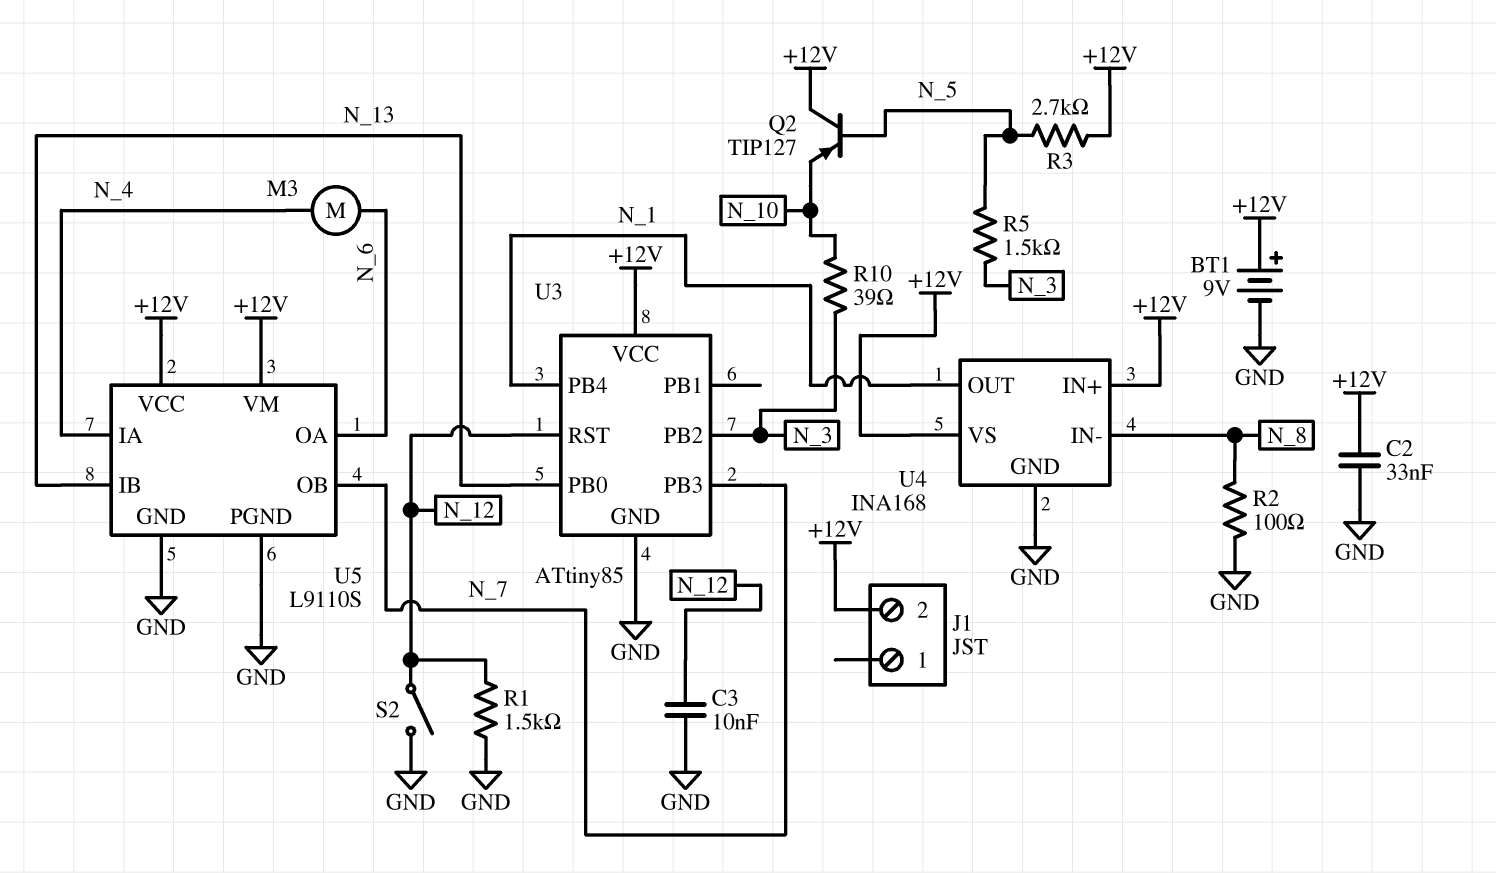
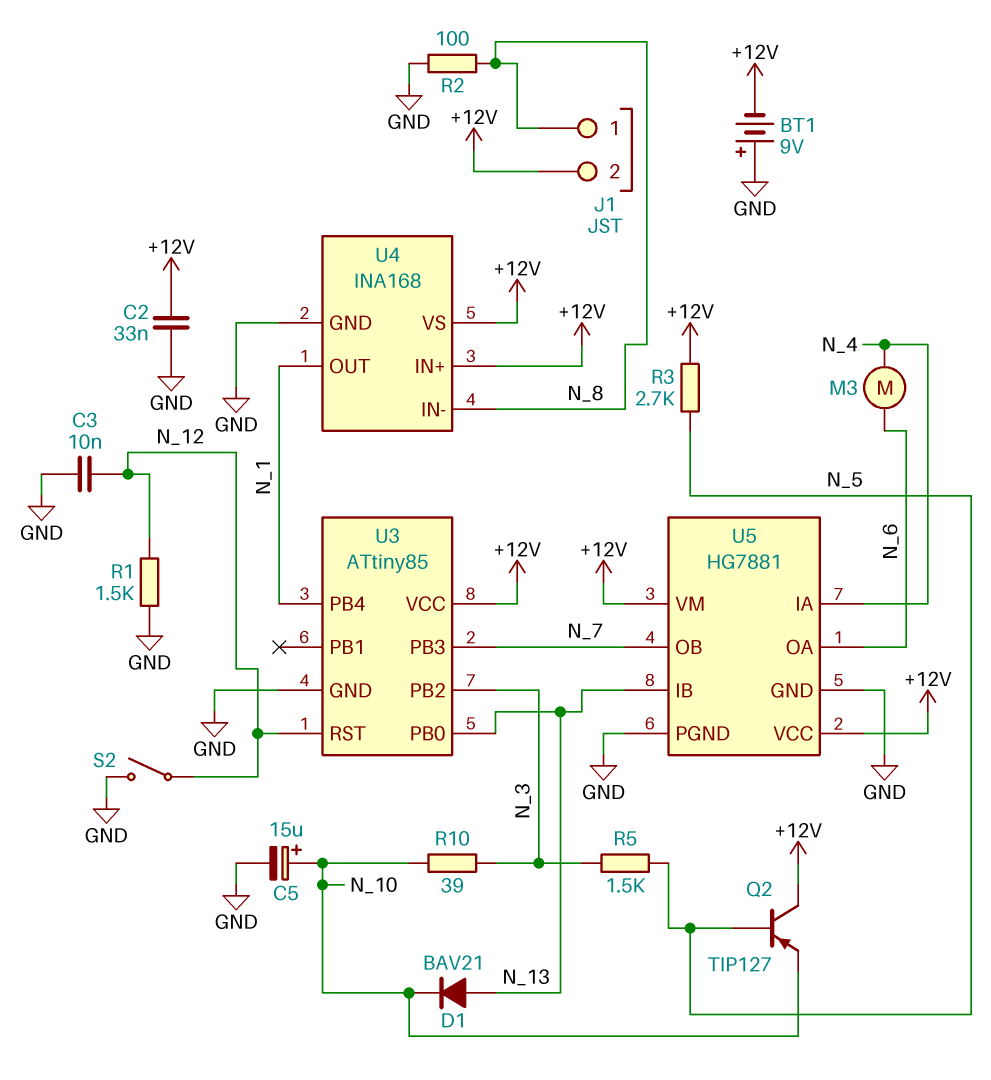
BT1: 9V (plus +12V, minus GND) -> 9V (plus GND, minus +12V)
C5: none -> 15uF (plus N_10, minus GND)
D1: none -> diode BAV21 (A N_13, K N_10)
J1 pin 1: none -> N_8
U5: L9110S -> HG7881

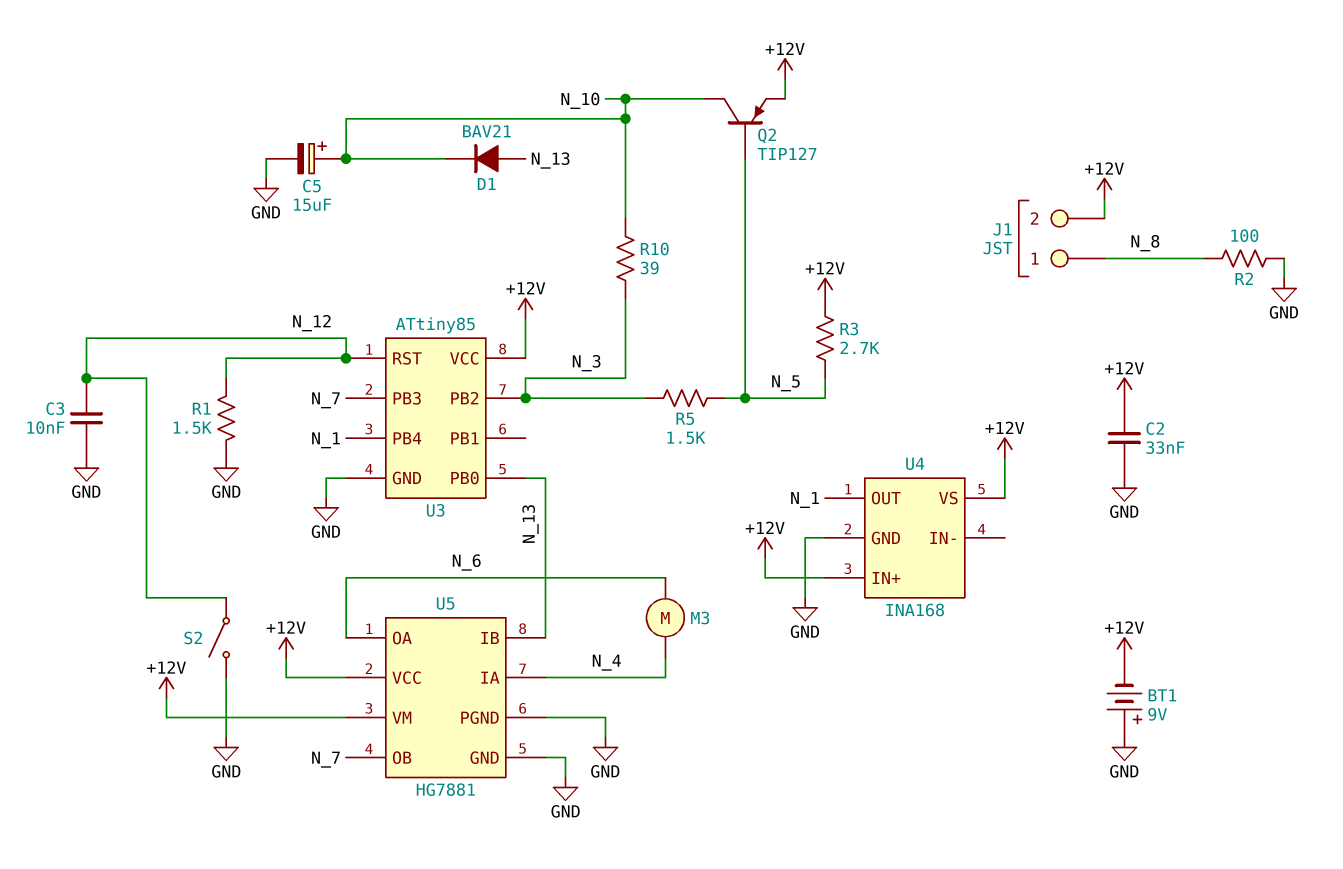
Q2: PNP TIP127 (B N_5, C +12V, E N_10) -> PNP TIP127 (B N_5, C N_10, E +12V)
U4 pin IN-: N_8 -> none

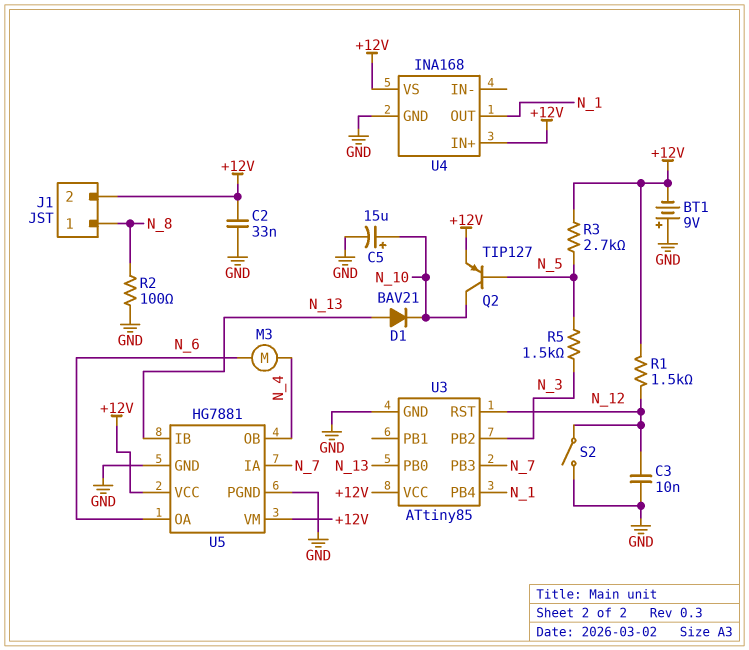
R1: 1.5k (GND, N_12) -> 1.5k (+12V, N_12)
R10: 39 (N_3, N_10) -> none
U5 pin IA: N_4 -> N_7
U5 pin OB: N_7 -> N_4

